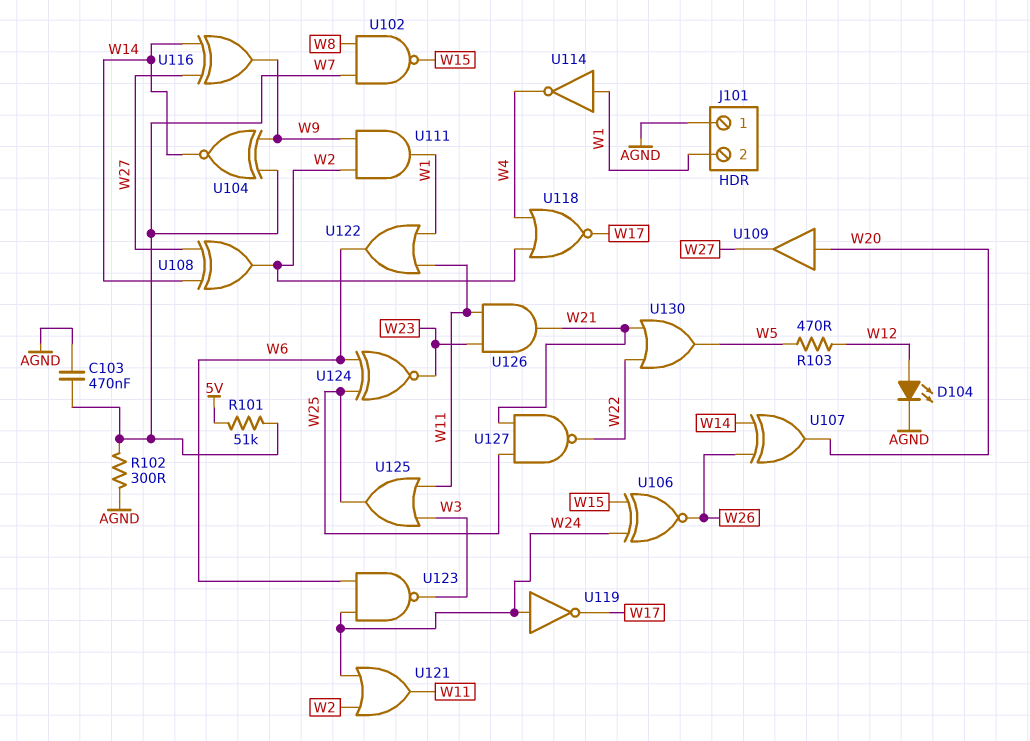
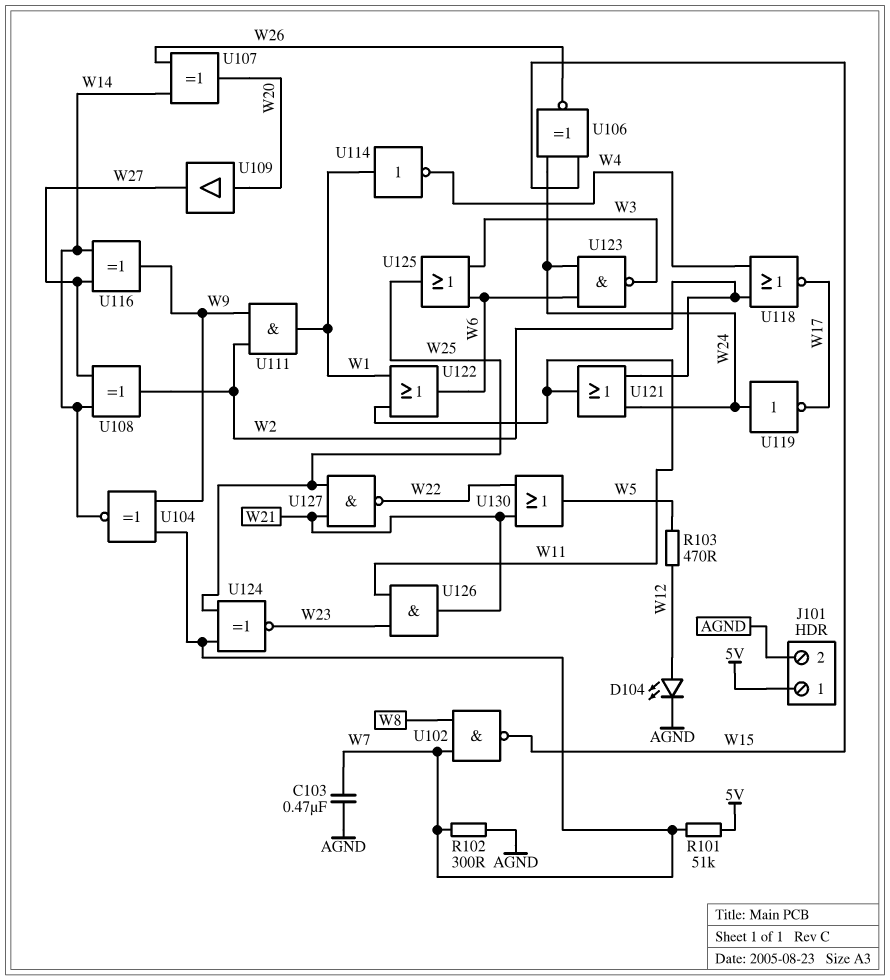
J101 pin 1: AGND -> 5V
J101 pin 2: W1 -> AGND
U124: XNOR (in W6, in W25, out W23) -> XNOR (in W7, in W25, out W23)
U125: OR (in W3, in W11, out W25) -> OR (in W3, in W6, out W25)

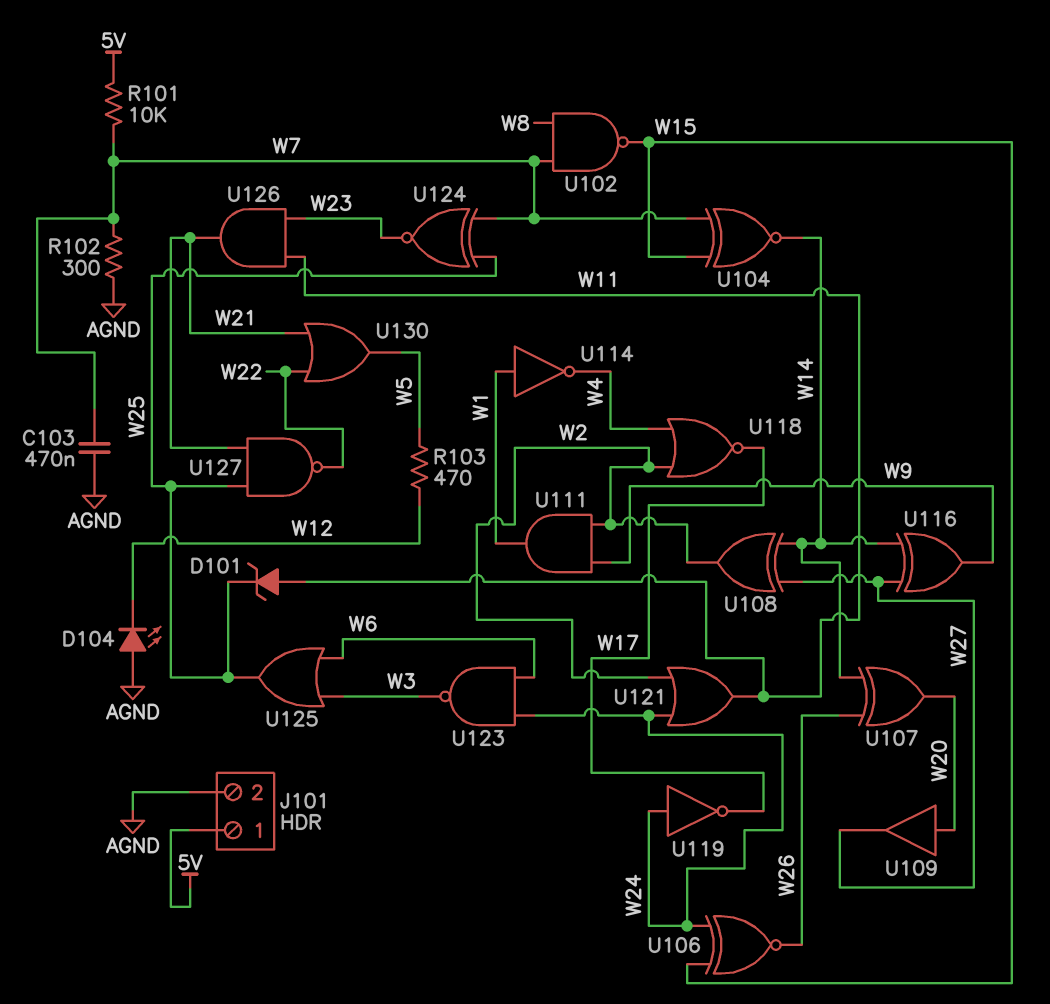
D101: none -> zener (A W11, K W25)
D104: LED (A W12, K AGND) -> LED (A AGND, K W12)
R101: 51k (5V, W7) -> 10k (5V, W7)
U104: XNOR (in W7, in W9, out W14) -> XNOR (in W7, in W15, out W14)
U122: OR (in W1, in W11, out W6) -> none

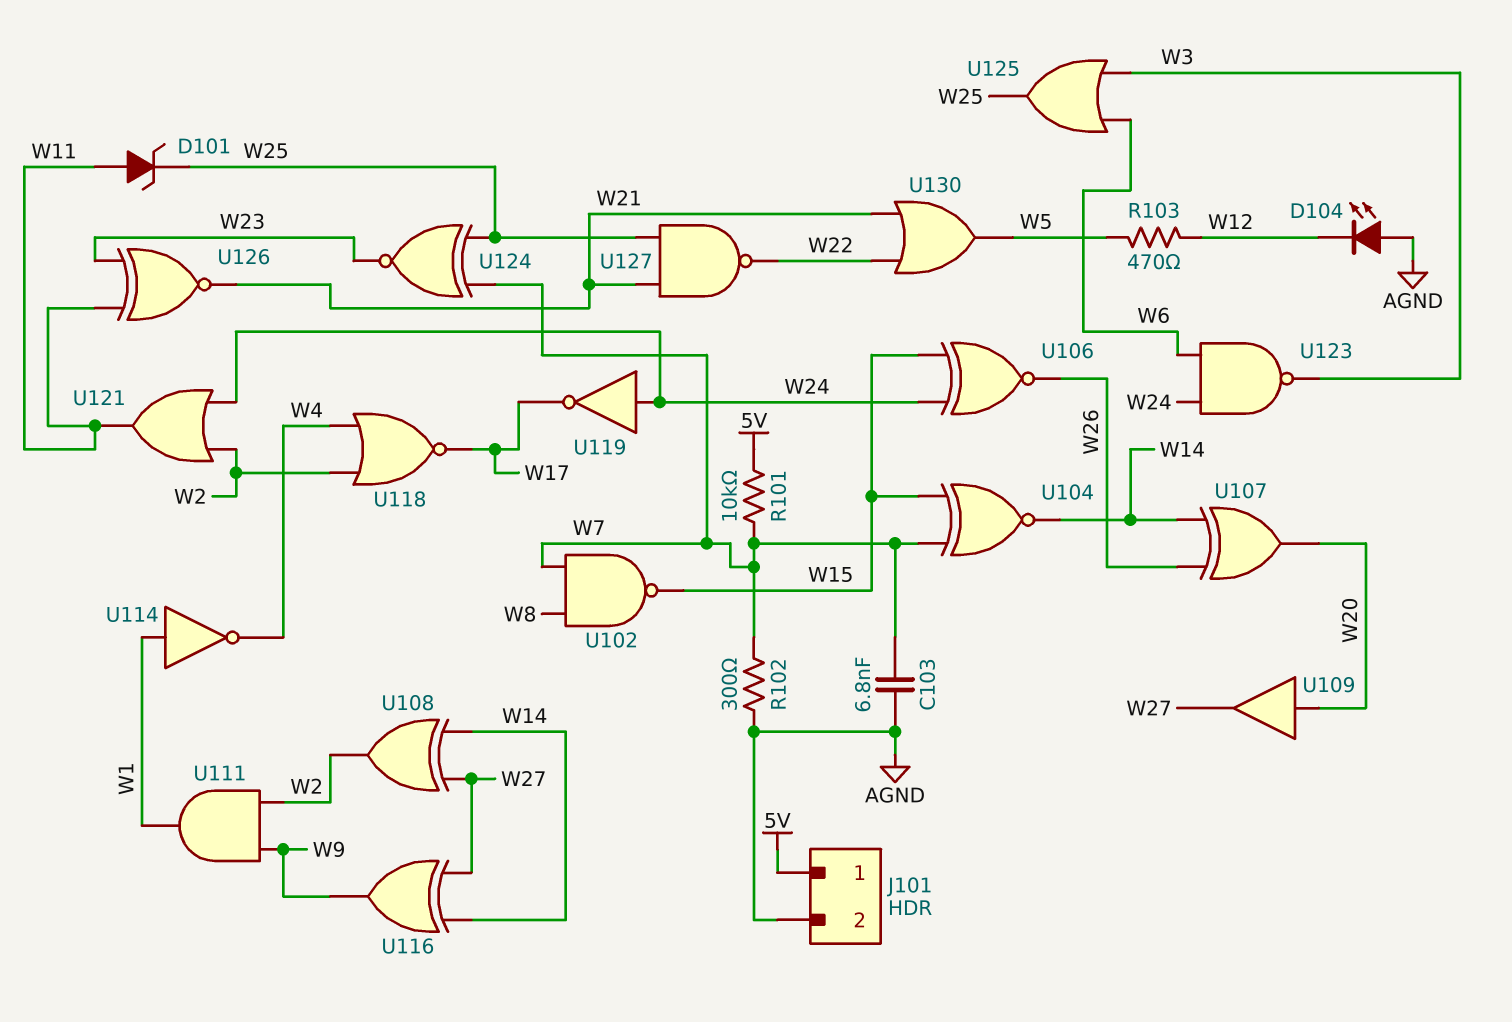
C103: 470nF (AGND, W7) -> 6.8nF (AGND, W7)
U126: AND (in W11, in W23, out W21) -> XNOR (in W11, in W23, out W21)

